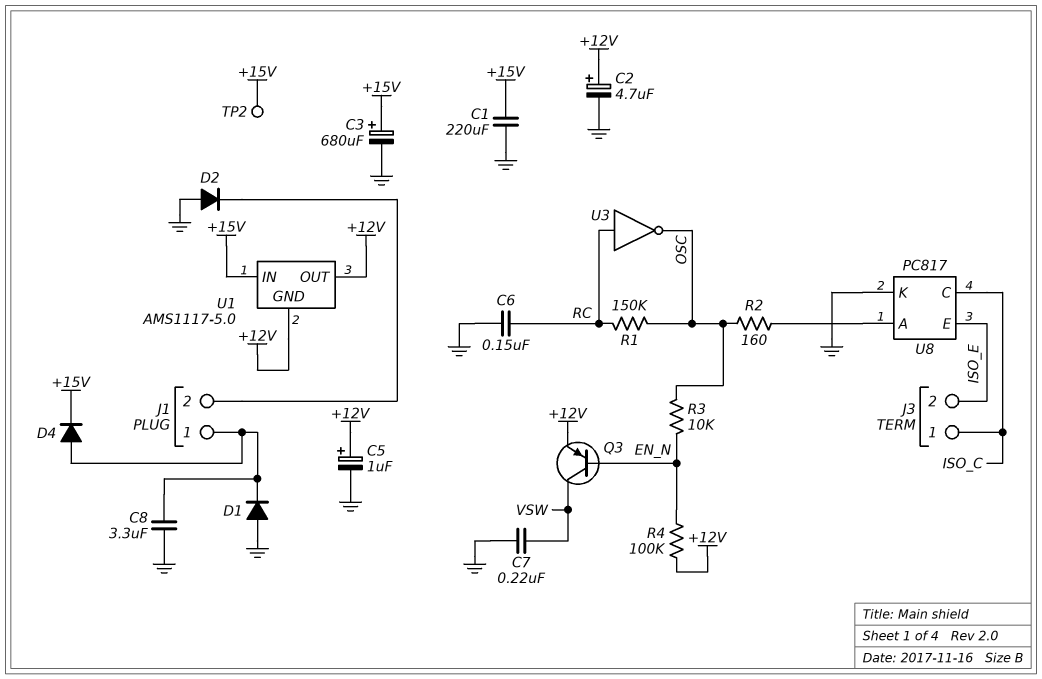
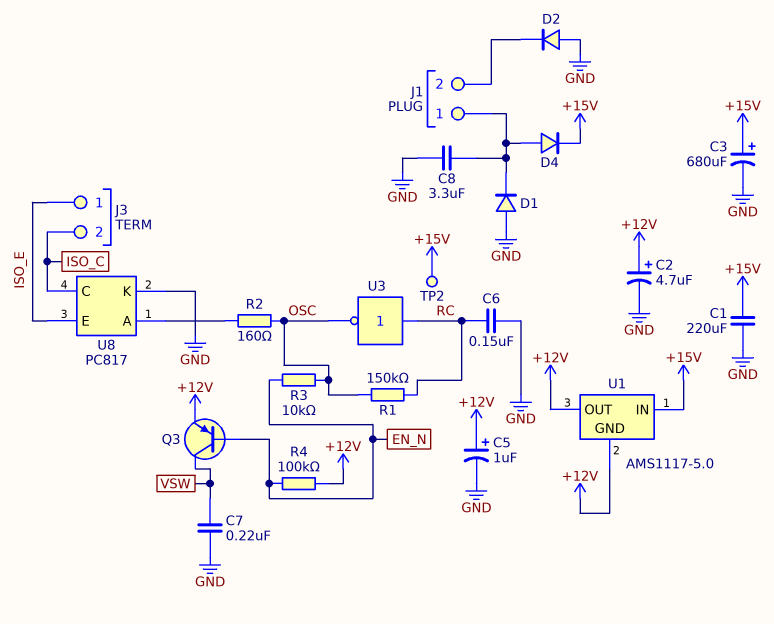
J3 pin 1: ISO_C -> ISO_E
J3 pin 2: ISO_E -> ISO_C

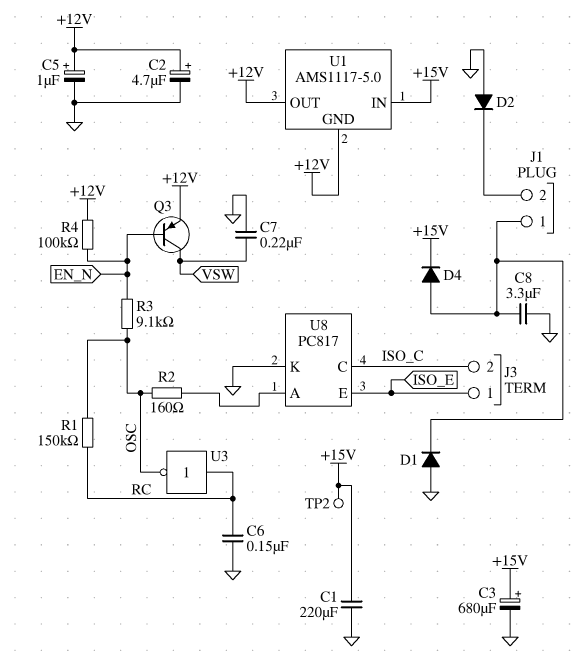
R3: 10k (EN_N, OSC) -> 9.1k (EN_N, OSC)

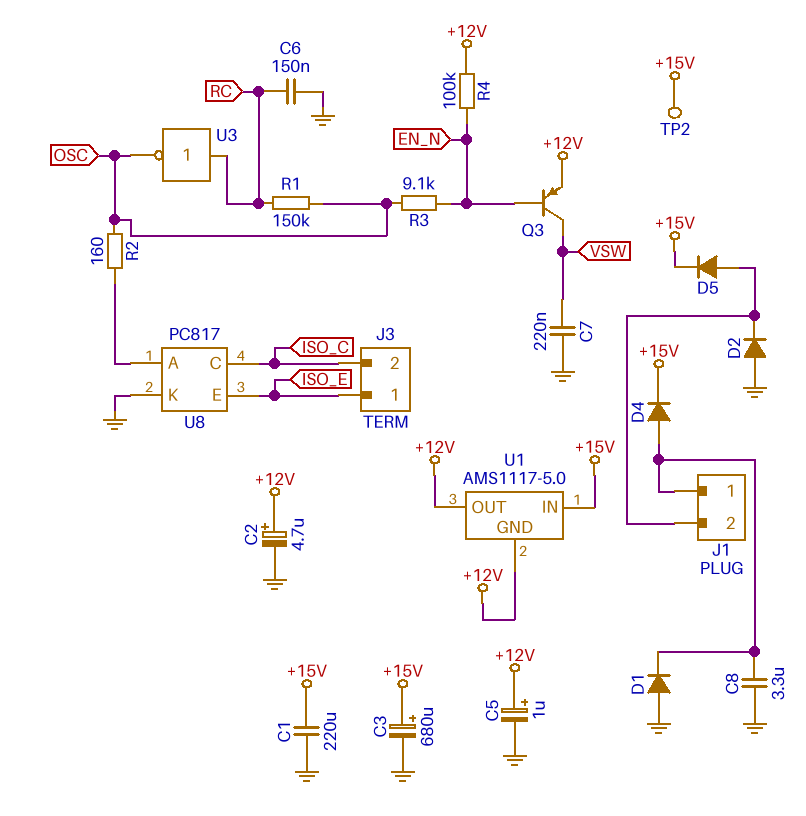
D5: none -> diode (A J1/2, K +15V)

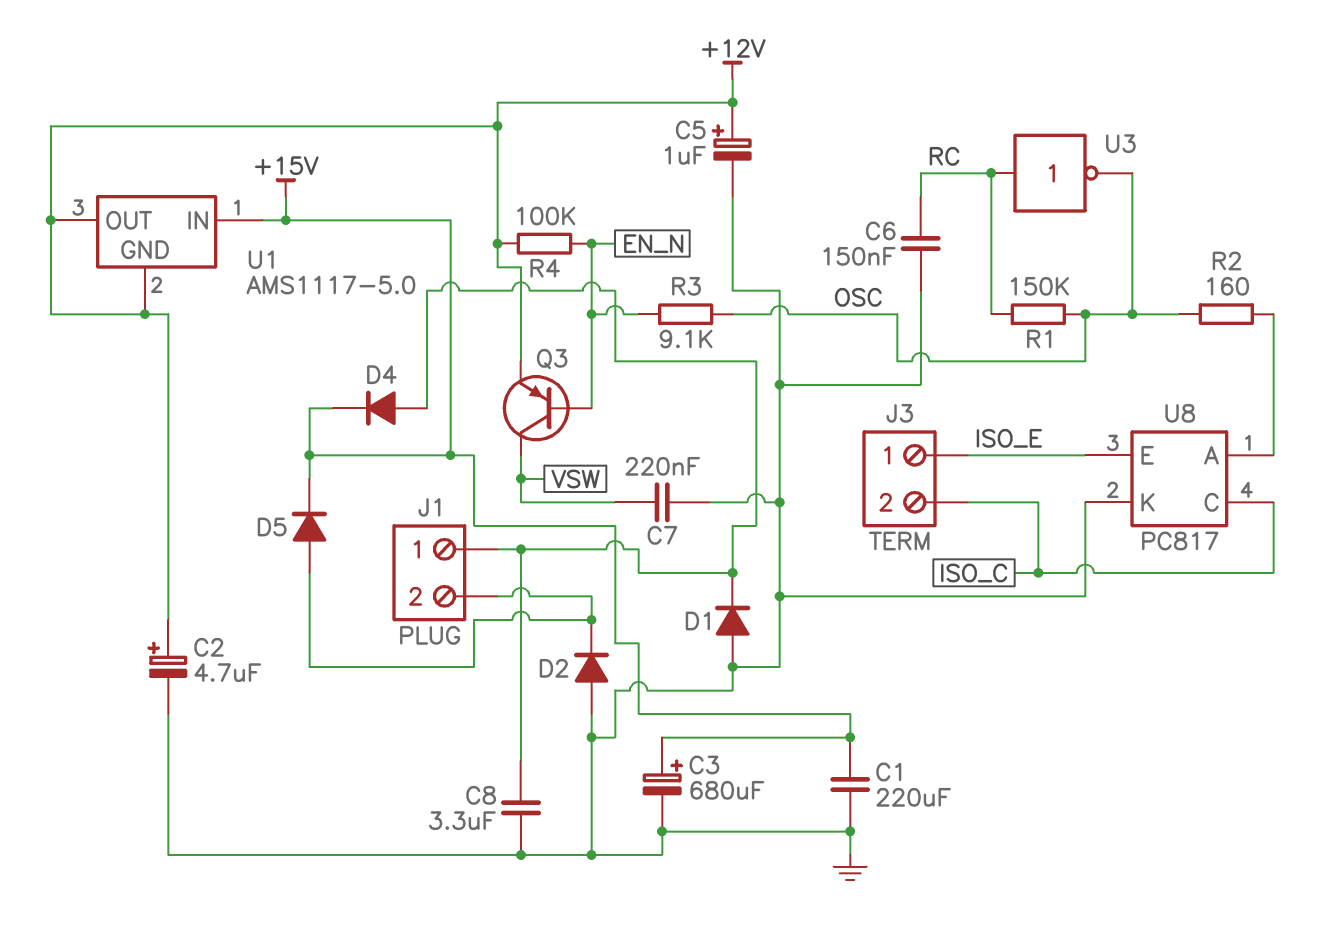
TP2: test point (+15V) -> none

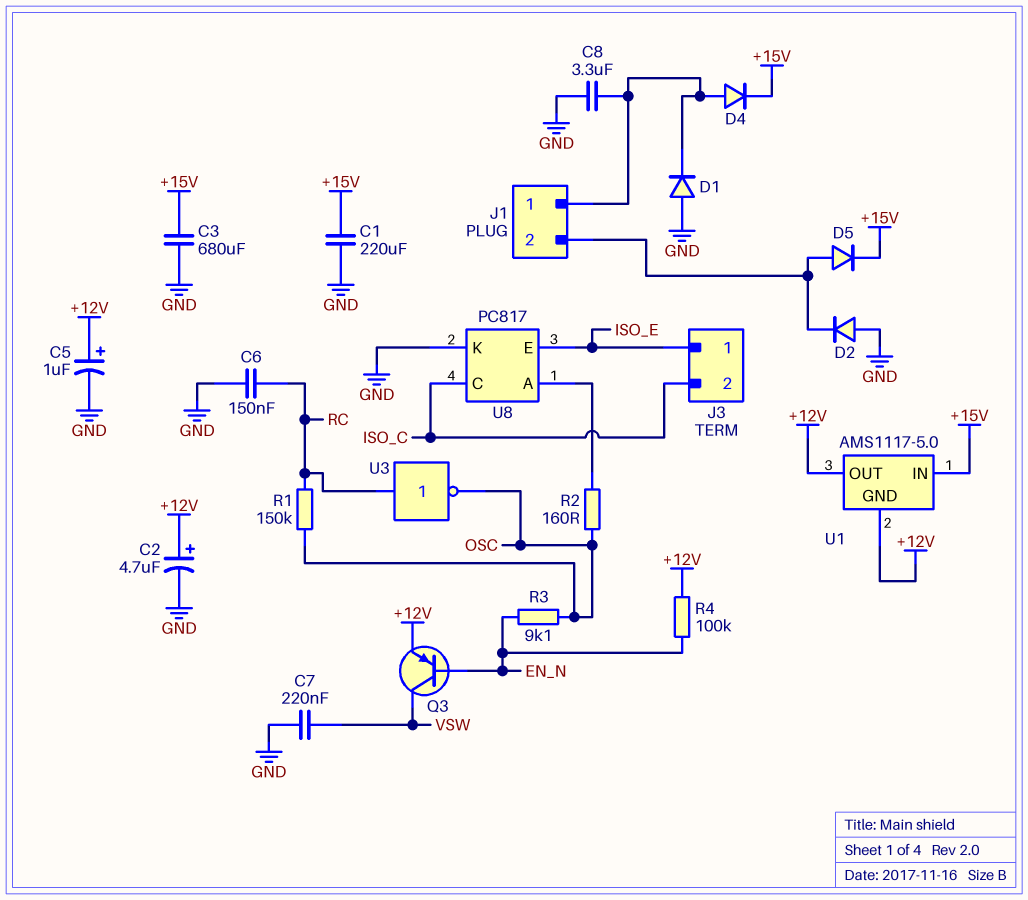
C3: 680uF (plus +15V, minus GND) -> 680uF (+15V, GND)

